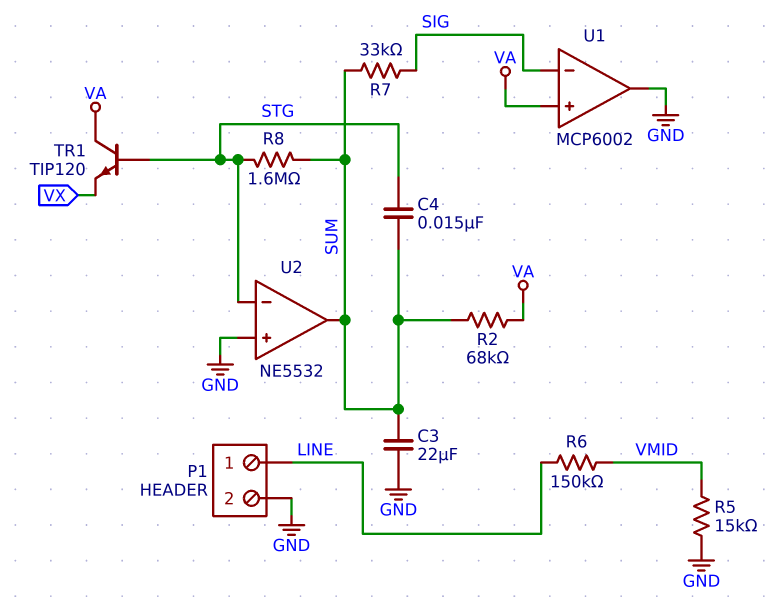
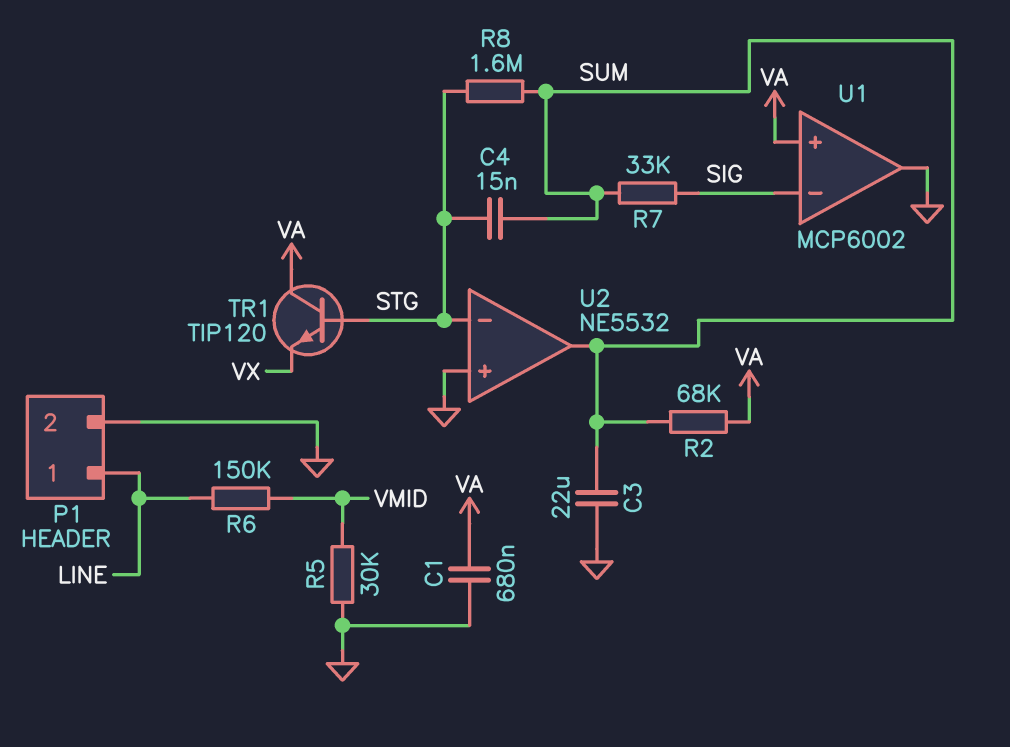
C1: none -> 680nF (GND, VA)
R5: 15k (GND, VMID) -> 30k (GND, VMID)

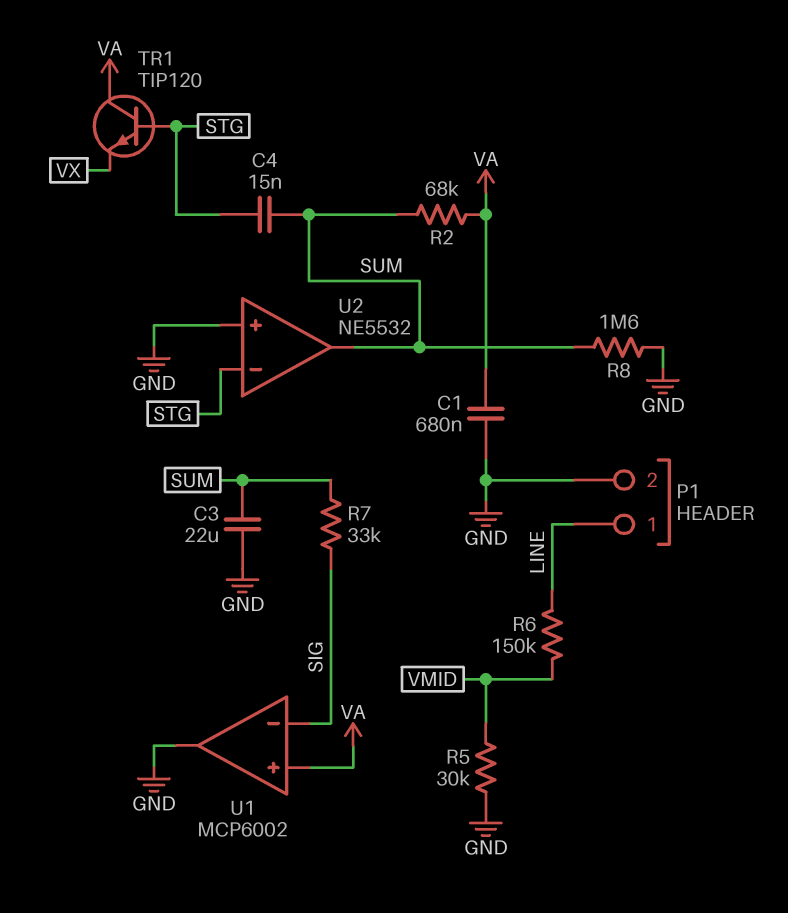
R8: 1.6M (STG, SUM) -> 1.6M (GND, SUM)

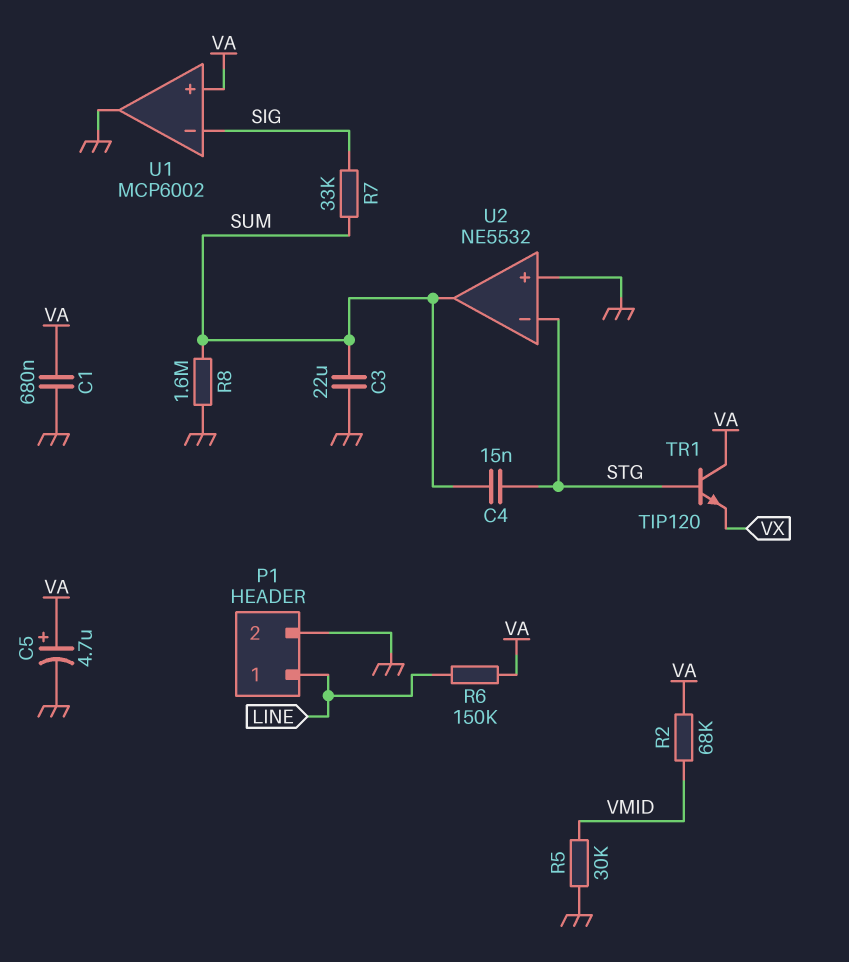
C5: none -> 4.7uF (plus VA, minus GND)
R2: 68k (SUM, VA) -> 68k (VA, VMID)
R6: 150k (LINE, VMID) -> 150k (LINE, VA)

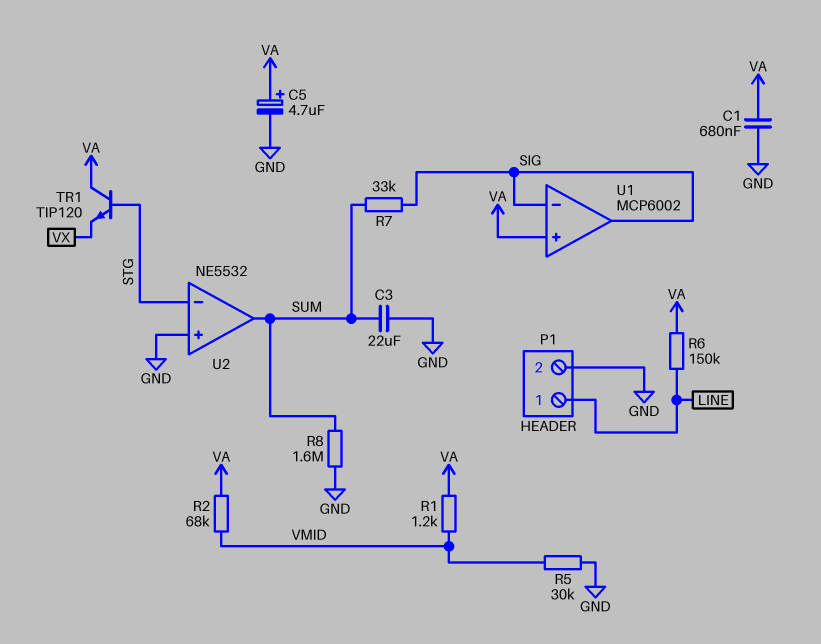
C4: 15nF (STG, SUM) -> none
R1: none -> 1.2k (VA, VMID)
U1 pin out: GND -> SIG

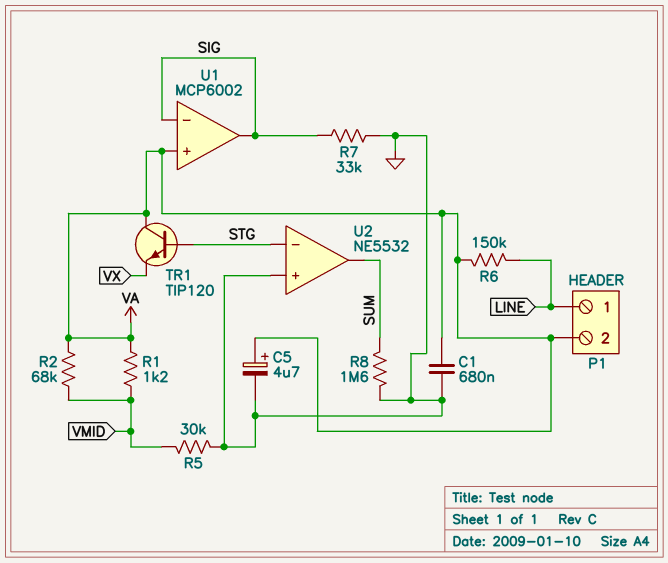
C3: 22uF (GND, SUM) -> none
P1 pin 2: GND -> VA
R7: 33k (SIG, SUM) -> 33k (GND, SIG)

